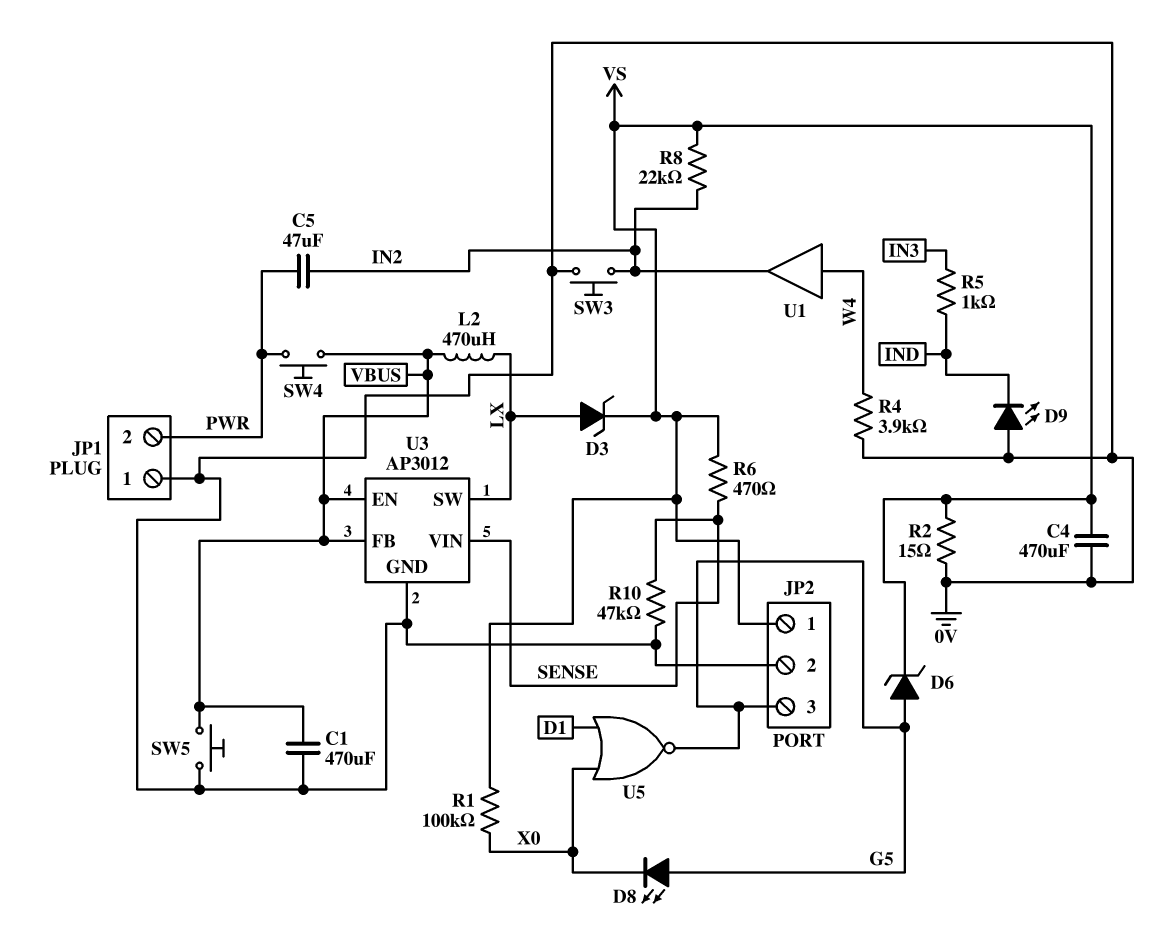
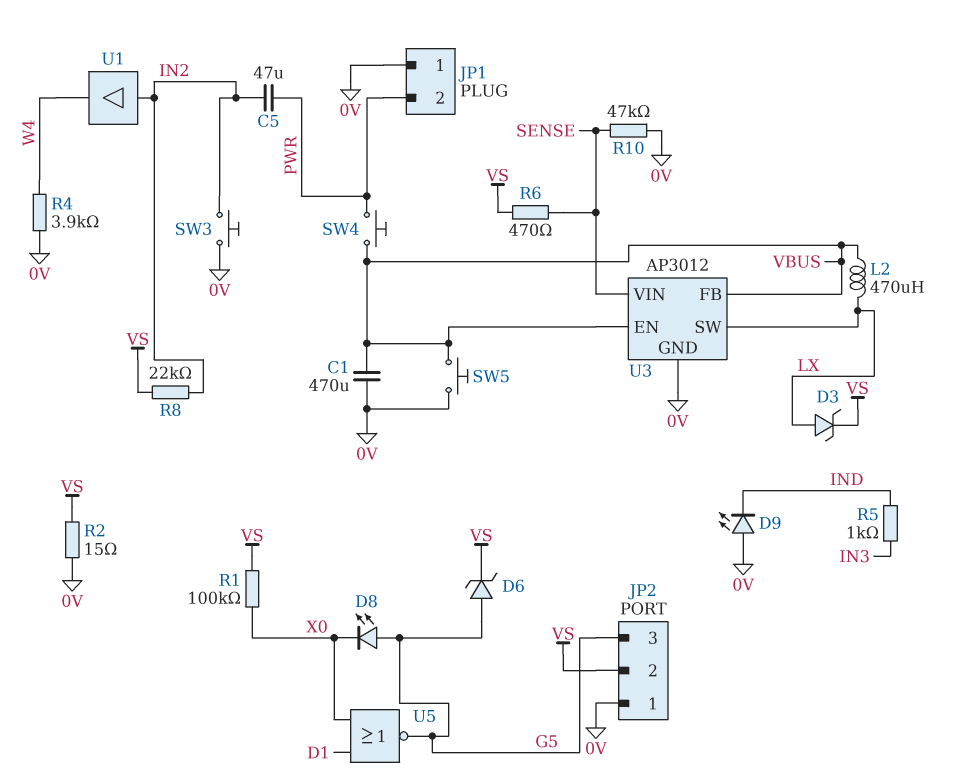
C4: 470uF (0V, VS) -> none
JP2 pin 1: VS -> 0V
JP2 pin 2: 0V -> VS
U1: buffer (in W4, out IN2) -> buffer (in IN2, out W4)

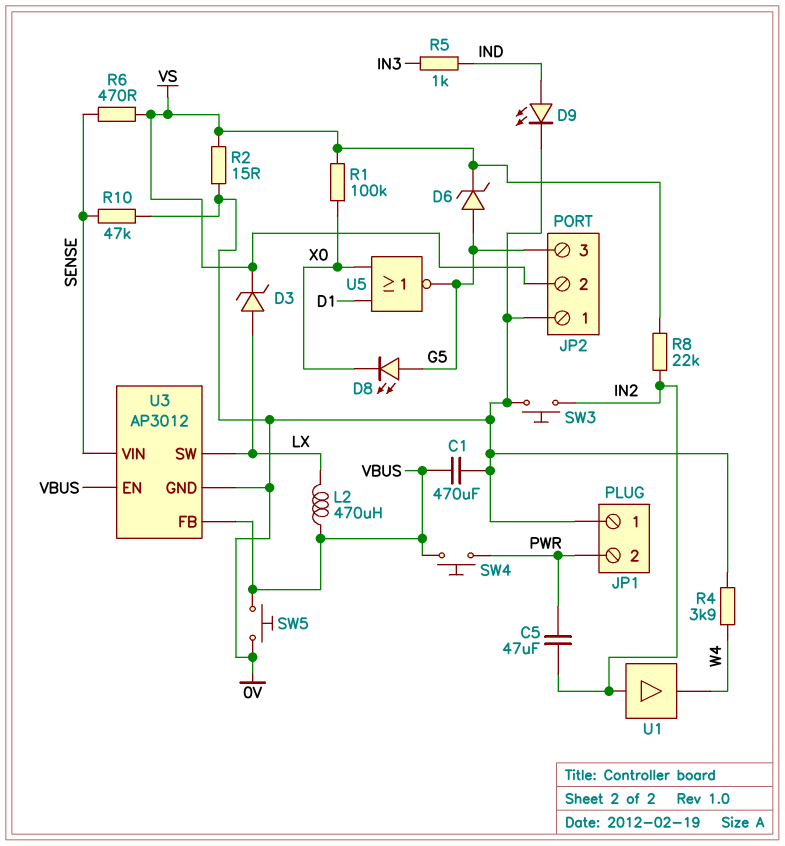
D9: LED (A 0V, K IND) -> LED (A IND, K 0V)

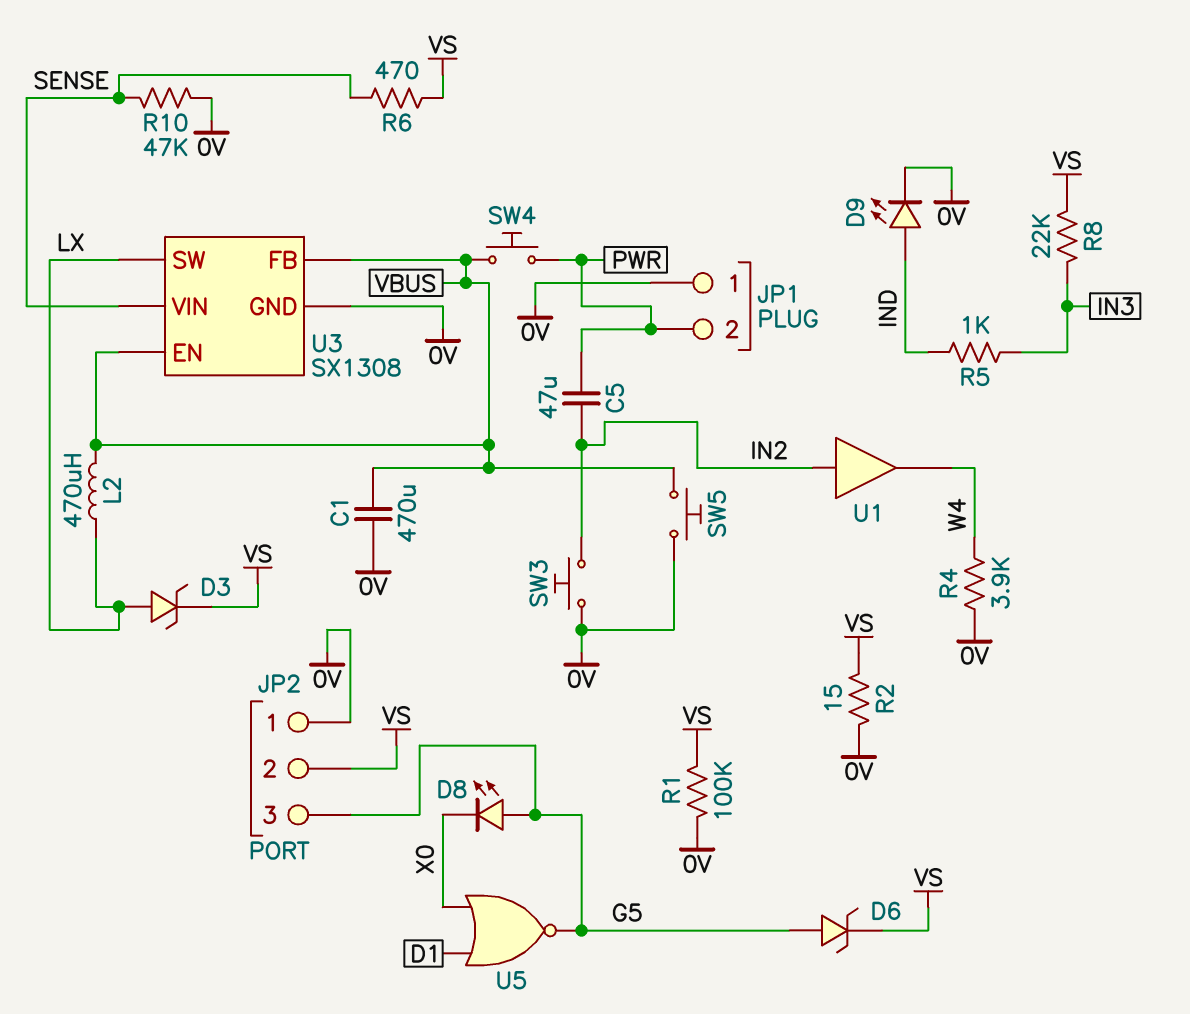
R1: 100k (VS, X0) -> 100k (0V, VS)
R8: 22k (IN2, VS) -> 22k (IN3, VS)
U3: AP3012 -> SX1308

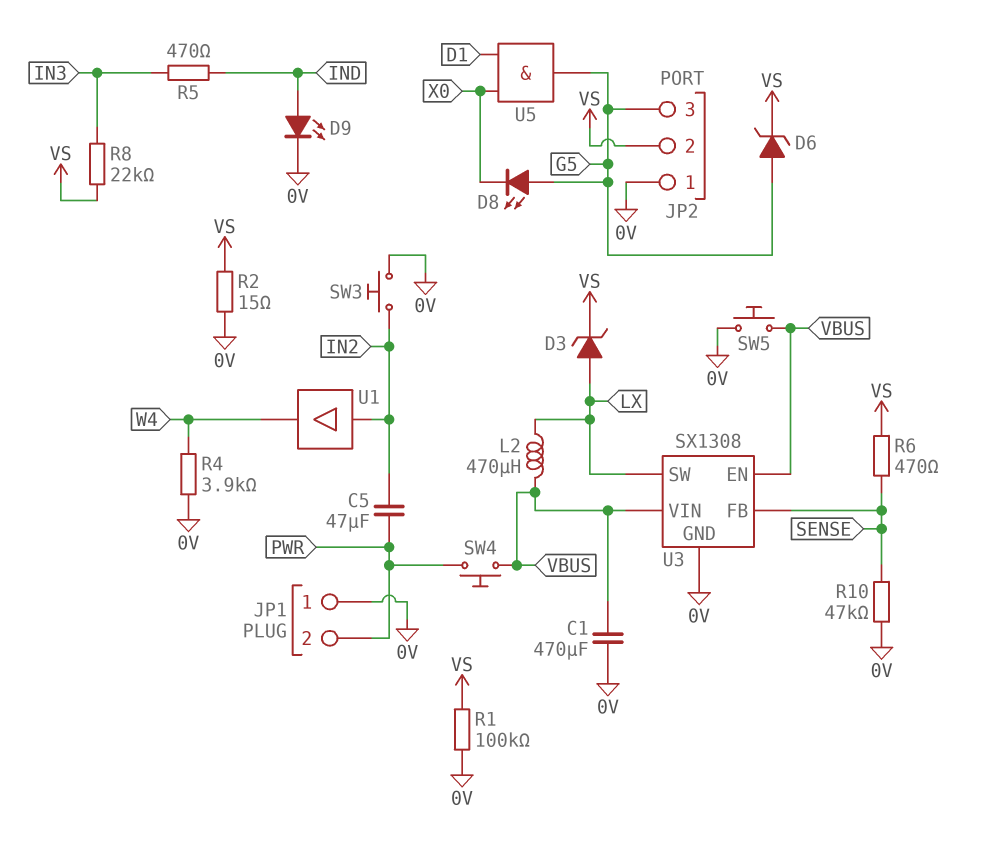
R5: 1k (IN3, IND) -> 470 (IN3, IND)
U3 pin FB: VBUS -> SENSE
U3 pin VIN: SENSE -> VBUS
U5: NOR (in D1, in X0, out G5) -> AND (in D1, in X0, out G5)

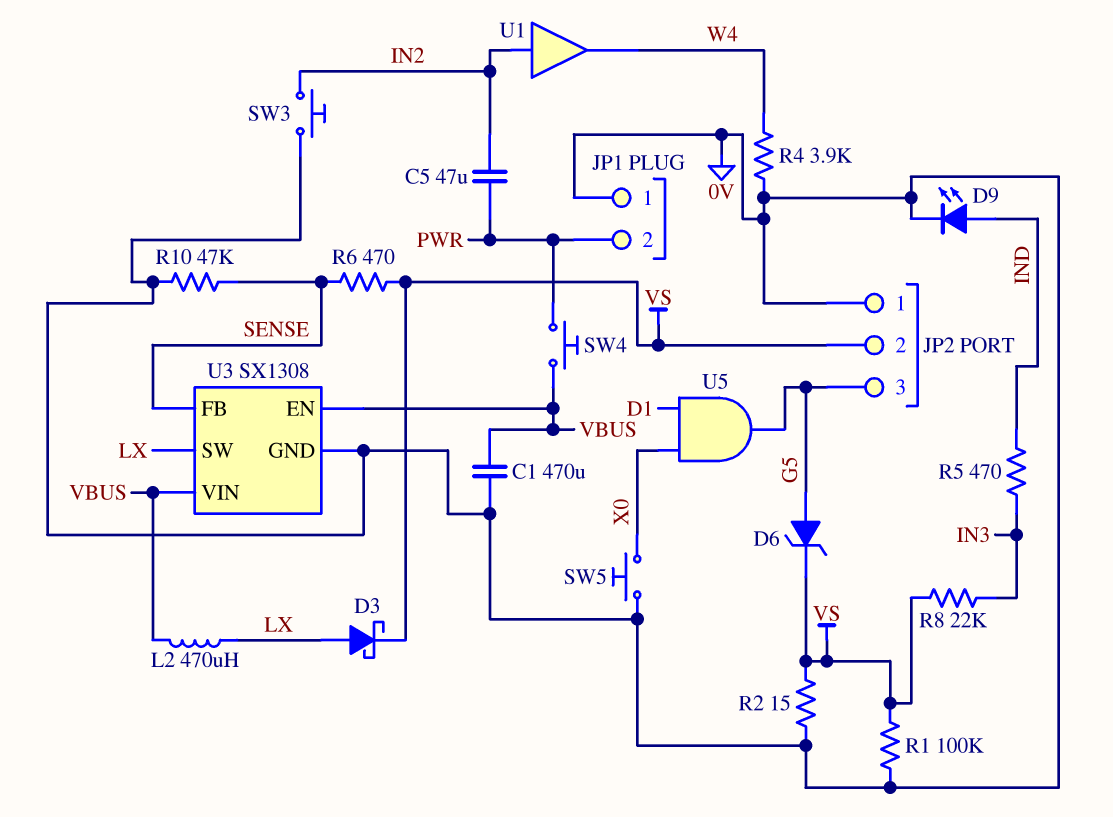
D3: zener (A LX, K VS) -> schottky (A LX, K VS)
D8: LED (A G5, K X0) -> none
SW5: button (0V, VBUS) -> button (0V, X0)

